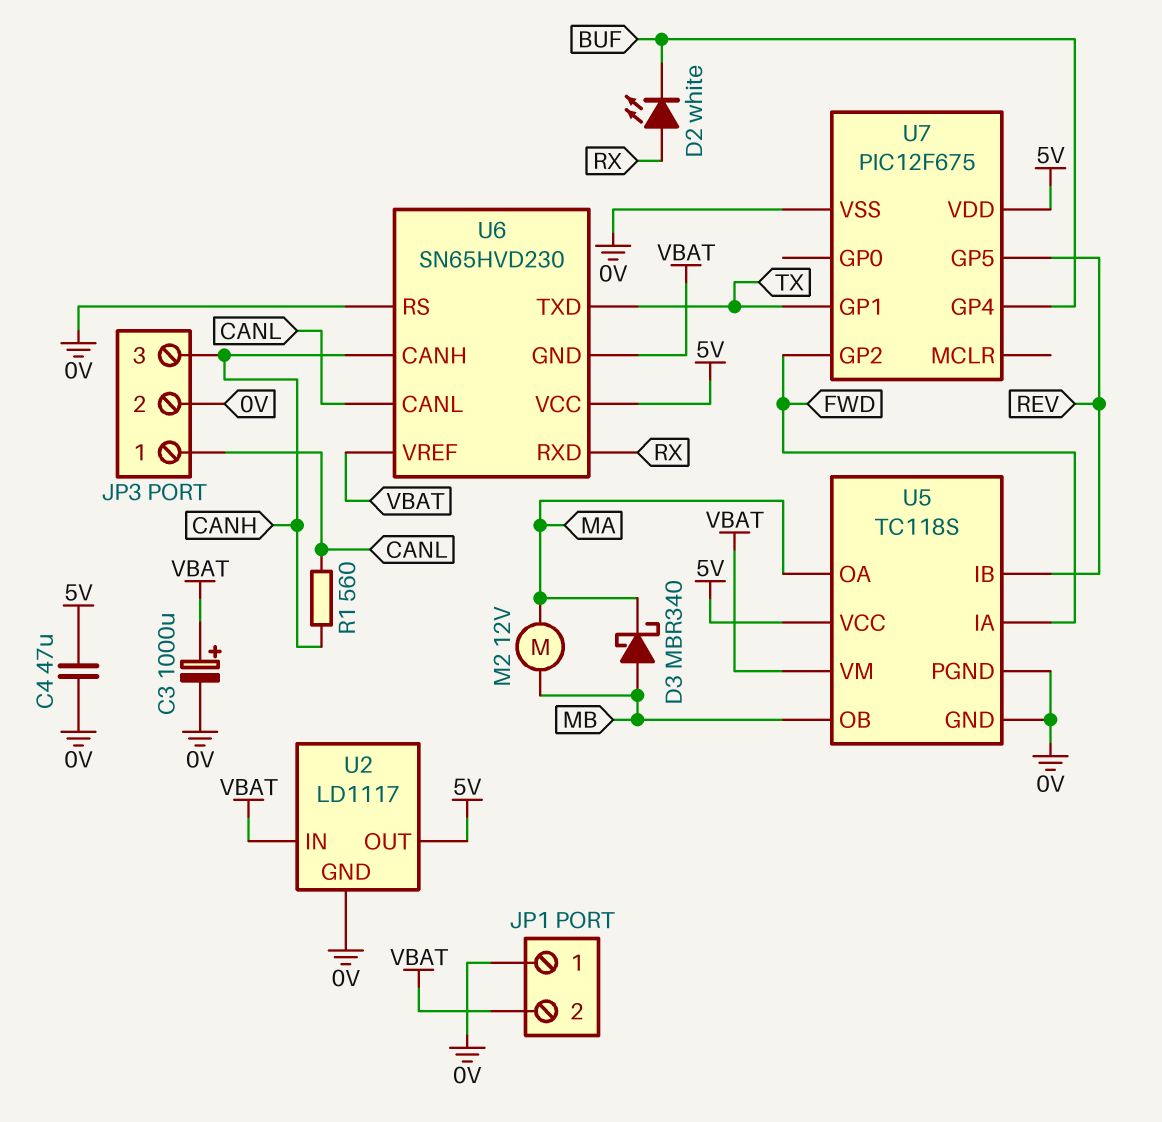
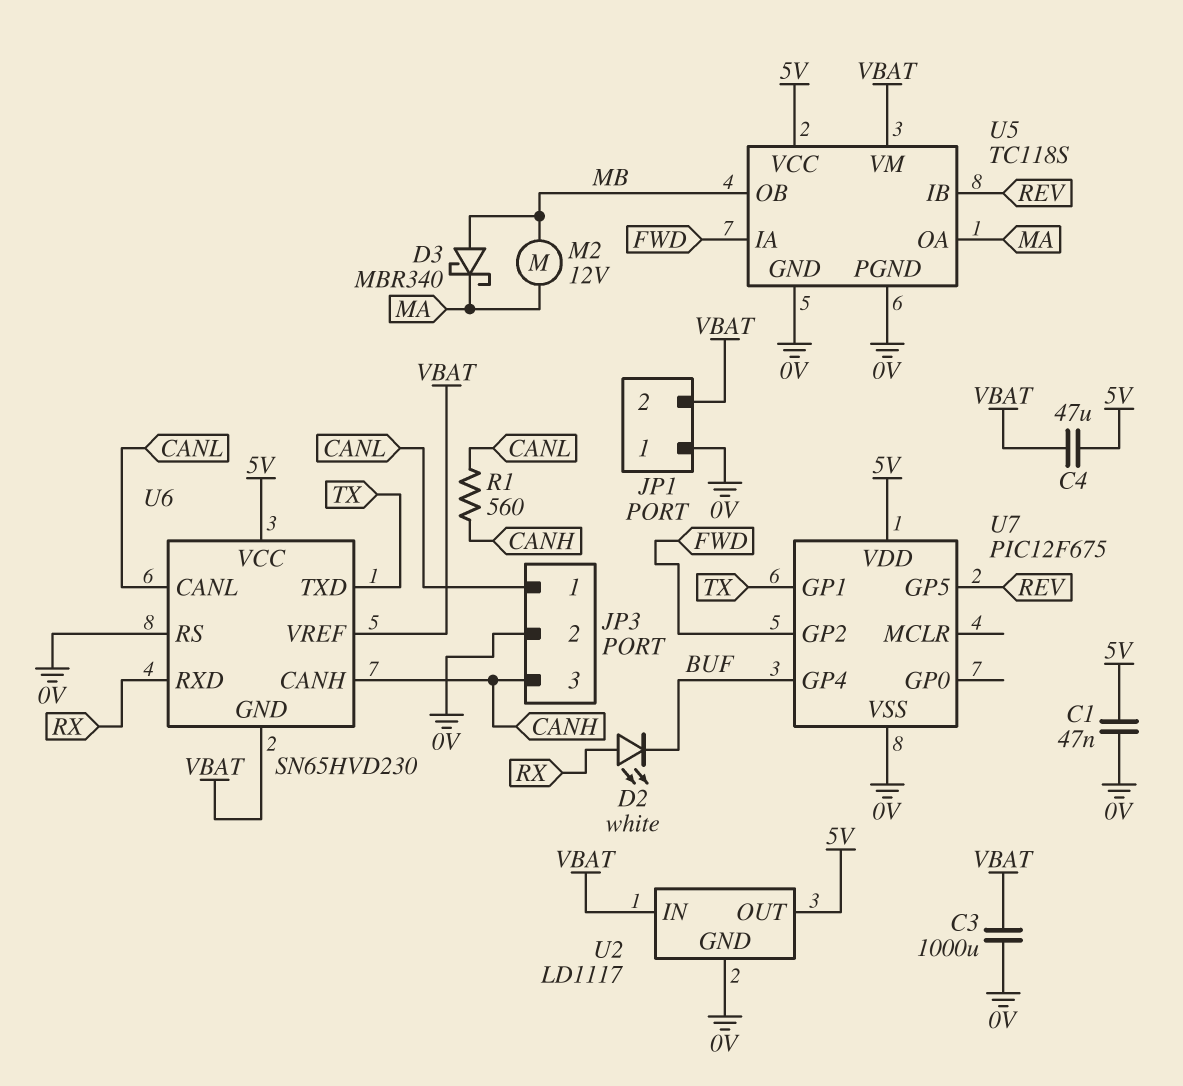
C1: none -> 47nF (0V, 5V)
C3: 1000uF (plus VBAT, minus 0V) -> 1000uF (0V, VBAT)
C4: 47uF (0V, 5V) -> 47uF (5V, VBAT)

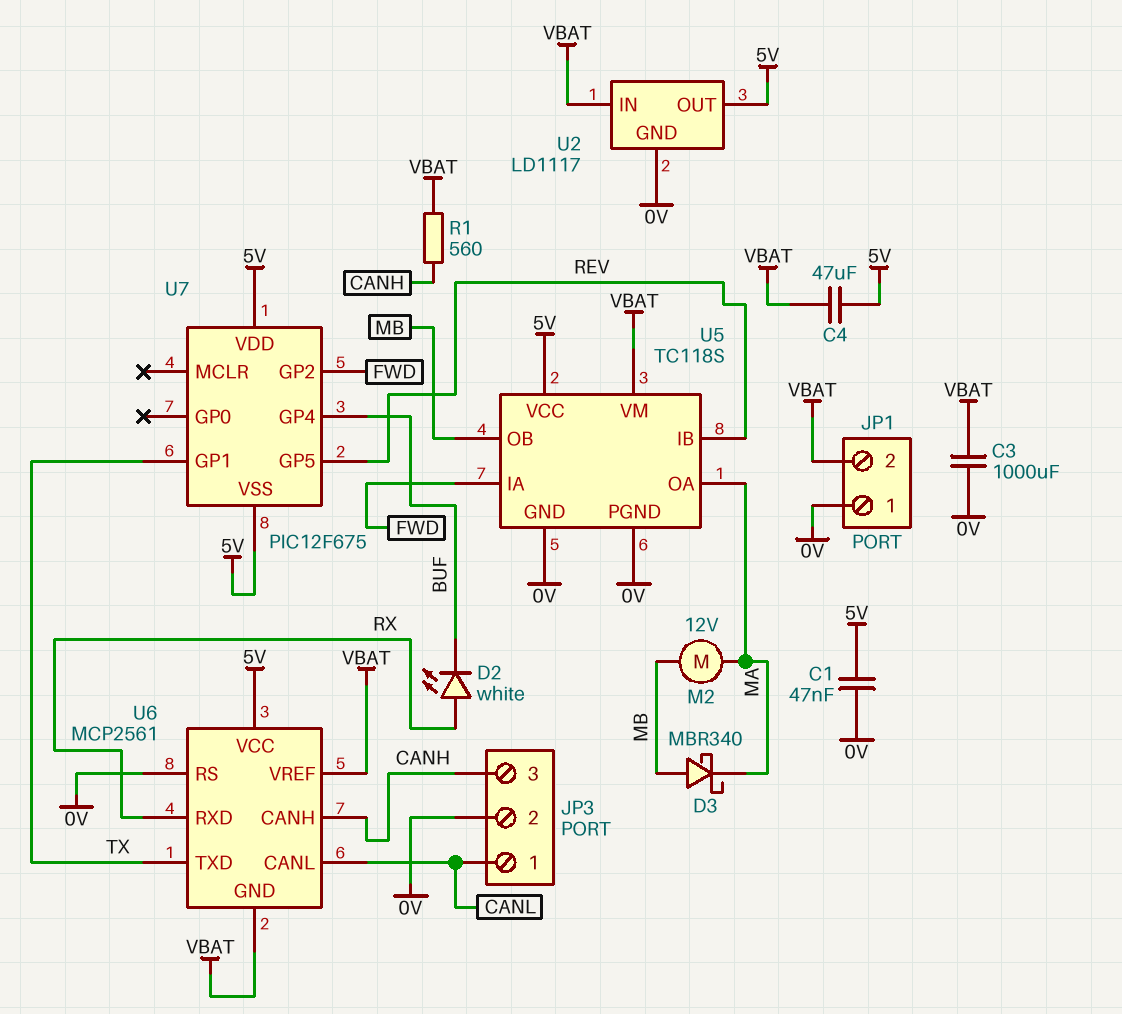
R1: 560 (CANH, CANL) -> 560 (CANH, VBAT)
U6: SN65HVD230 -> MCP2561
U7 pin VSS: 0V -> 5V

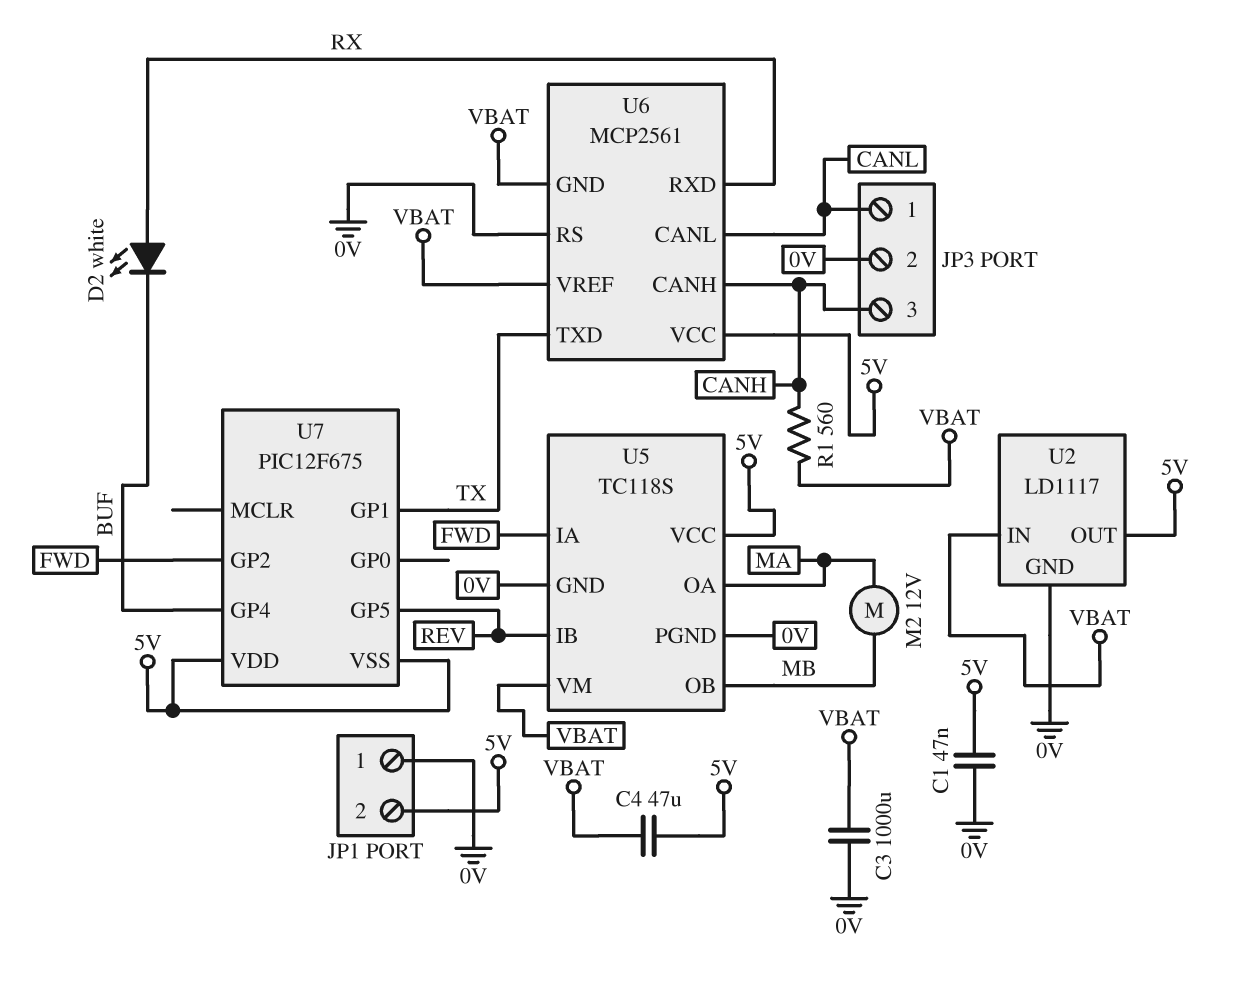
D3: schottky MBR340 (A MB, K MA) -> none
JP1 pin 2: VBAT -> 5V

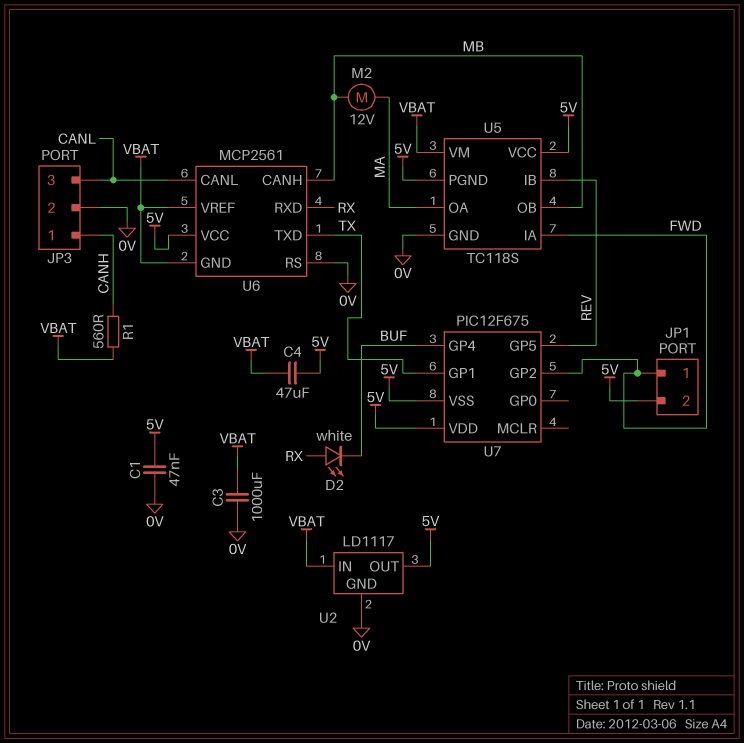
JP1 pin 1: 0V -> FWD
JP3 pin 1: CANL -> CANH
JP3 pin 3: CANH -> CANL
U5 pin PGND: 0V -> 5V
U6 pin CANH: CANH -> MB

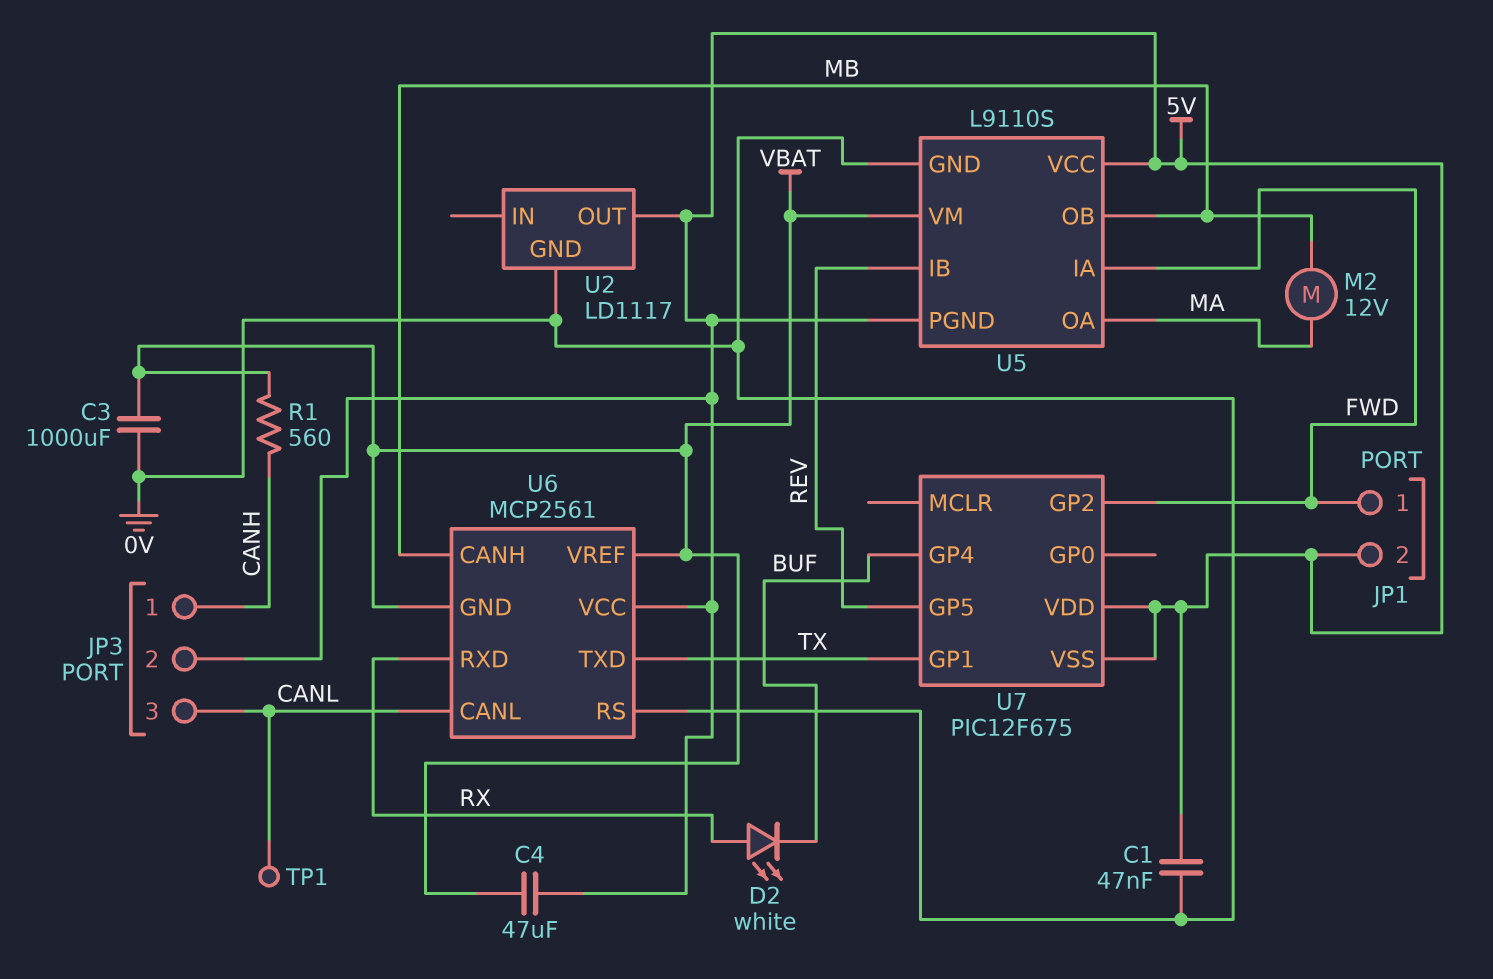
JP3 pin 2: 0V -> 5V
TP1: none -> test point (CANL)
U2 pin IN: VBAT -> none
U5: TC118S -> L9110S

